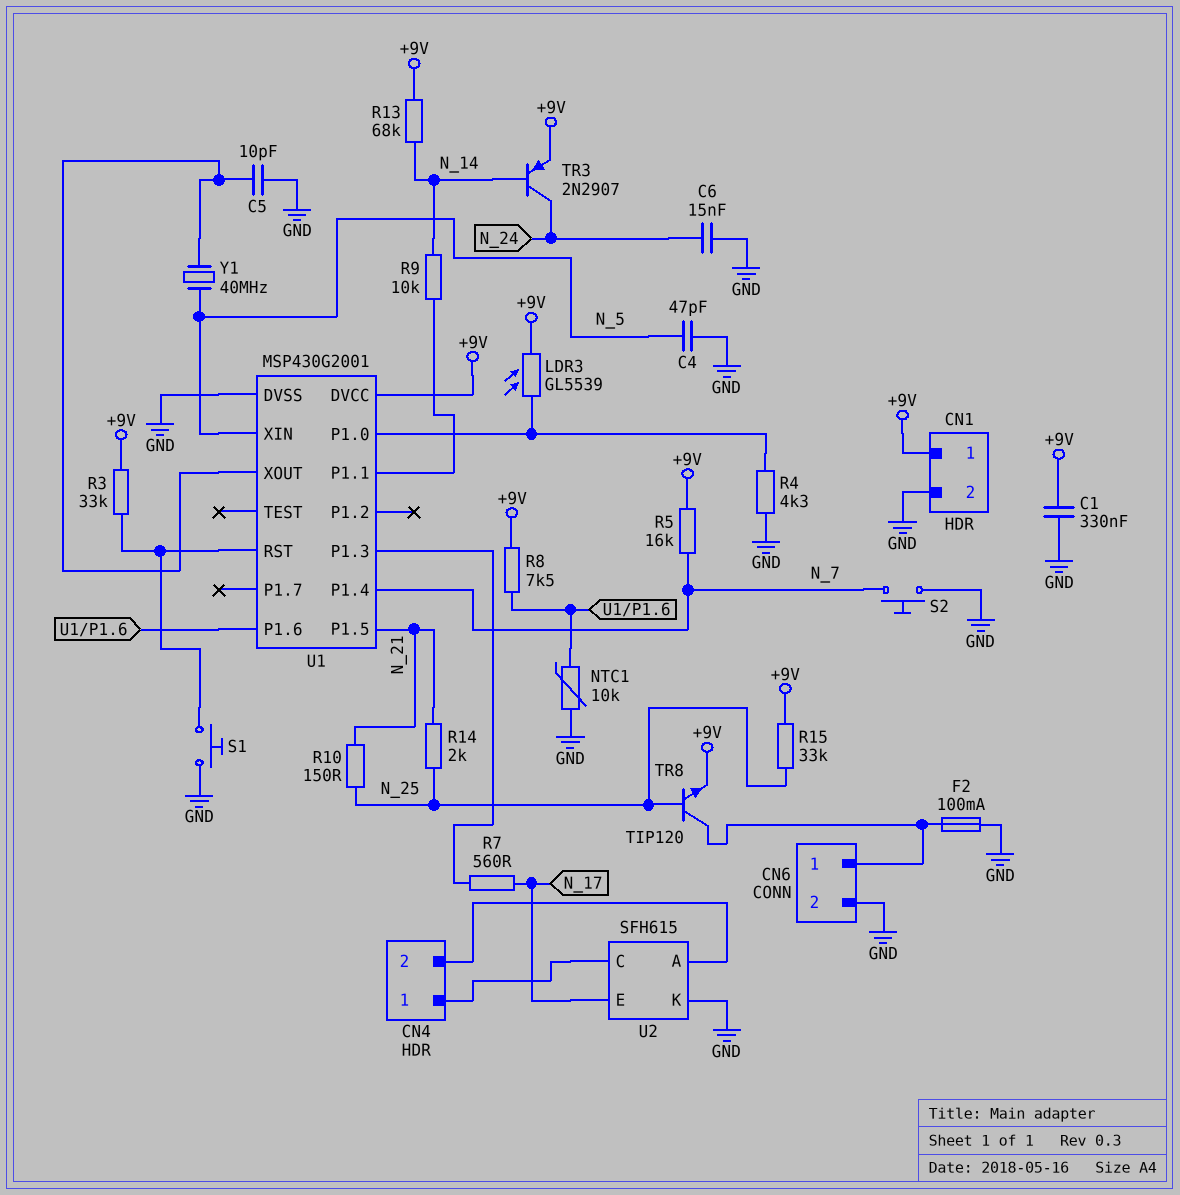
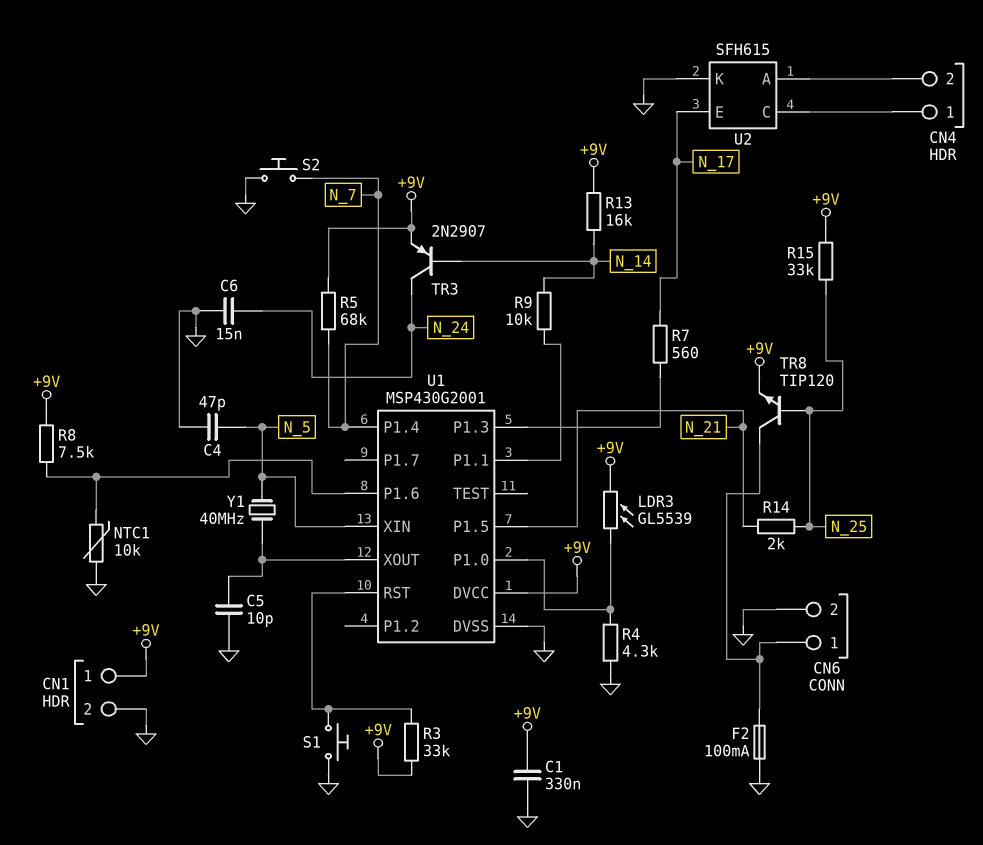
R5: 16k (+9V, N_7) -> 68k (+9V, N_7)
R10: 150 (N_21, N_25) -> none
R13: 68k (+9V, N_14) -> 16k (+9V, N_14)

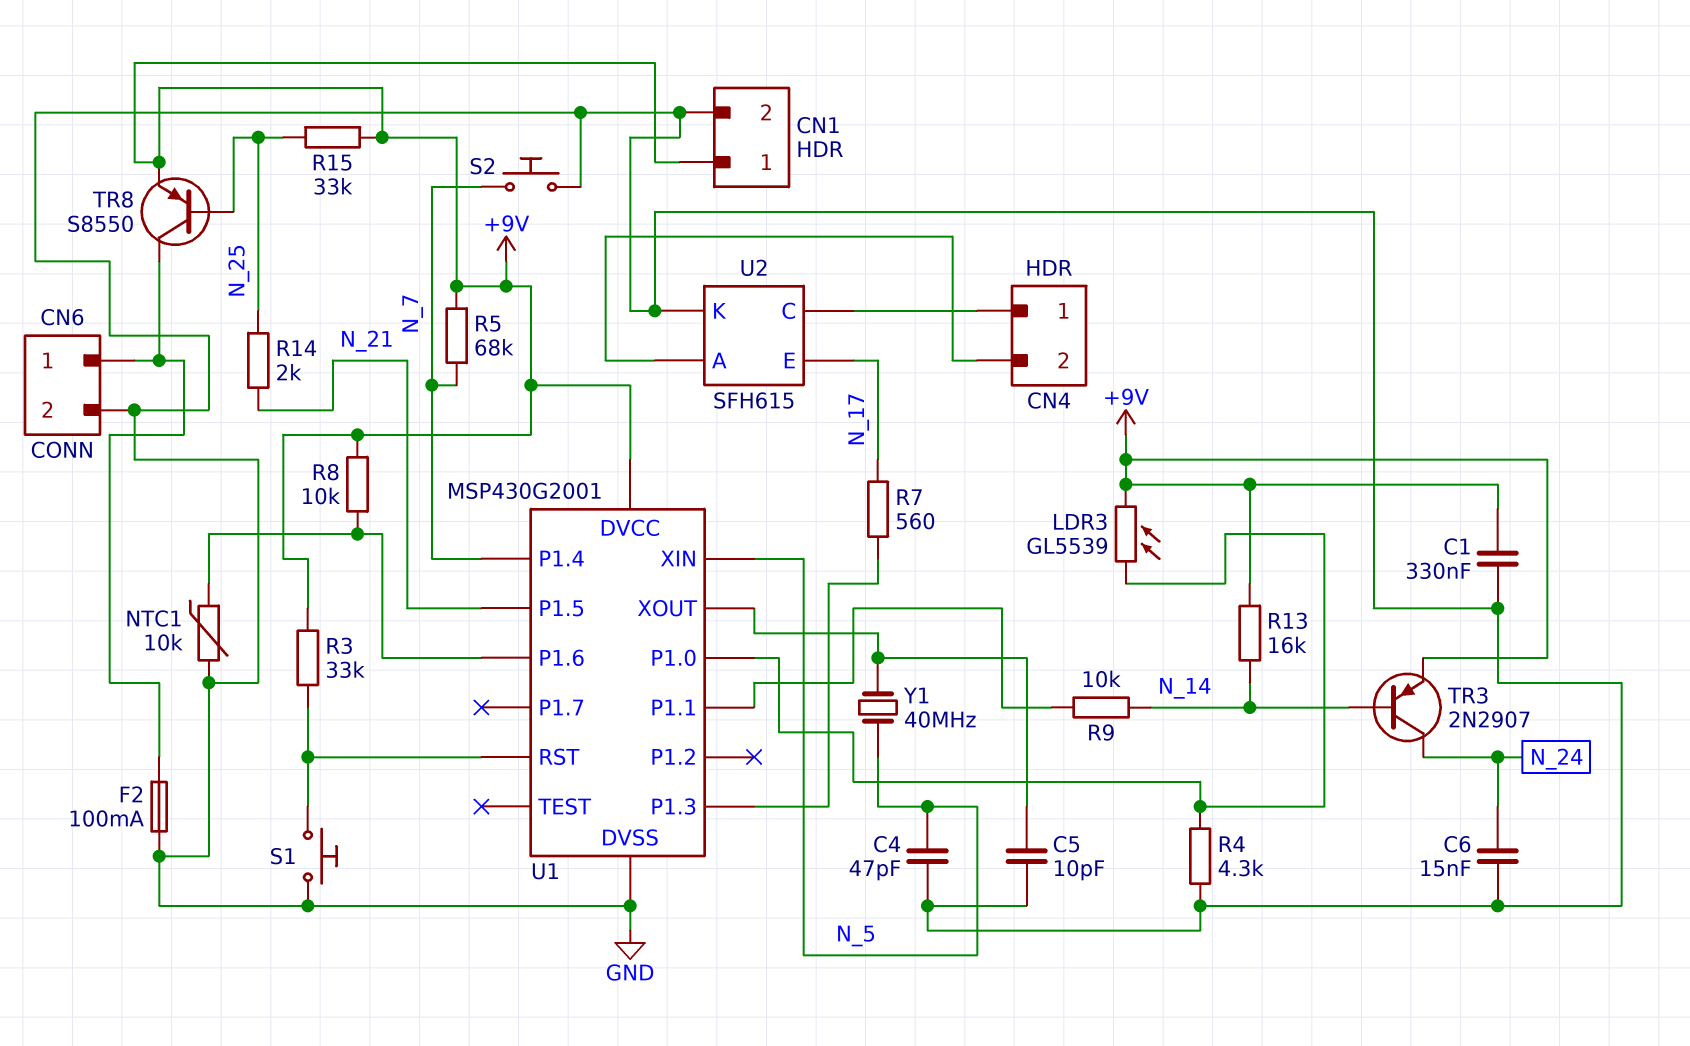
R8: 7.5k (+9V, U1/P1.6) -> 10k (+9V, U1/P1.6)
TR8: NPN TIP120 (B N_25, C CN6/1, E +9V) -> PNP S8550 (B N_25, C CN6/1, E +9V)

